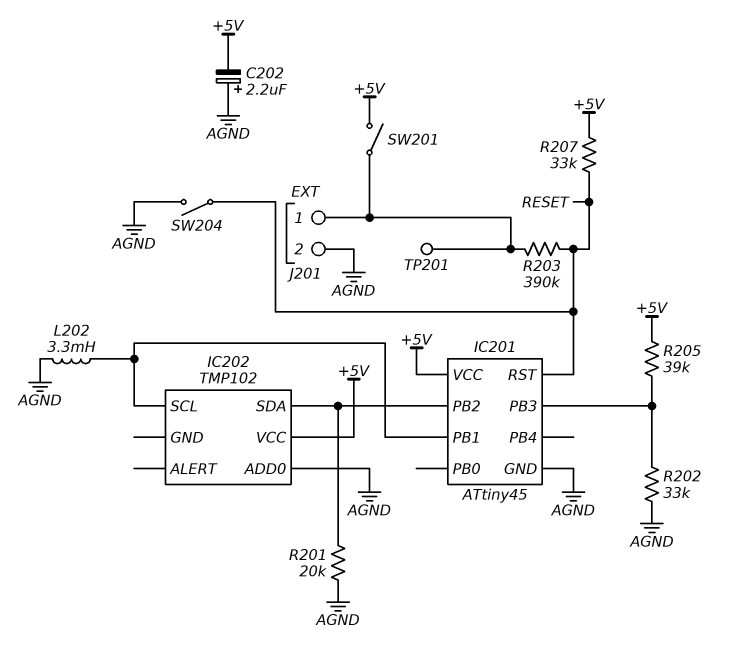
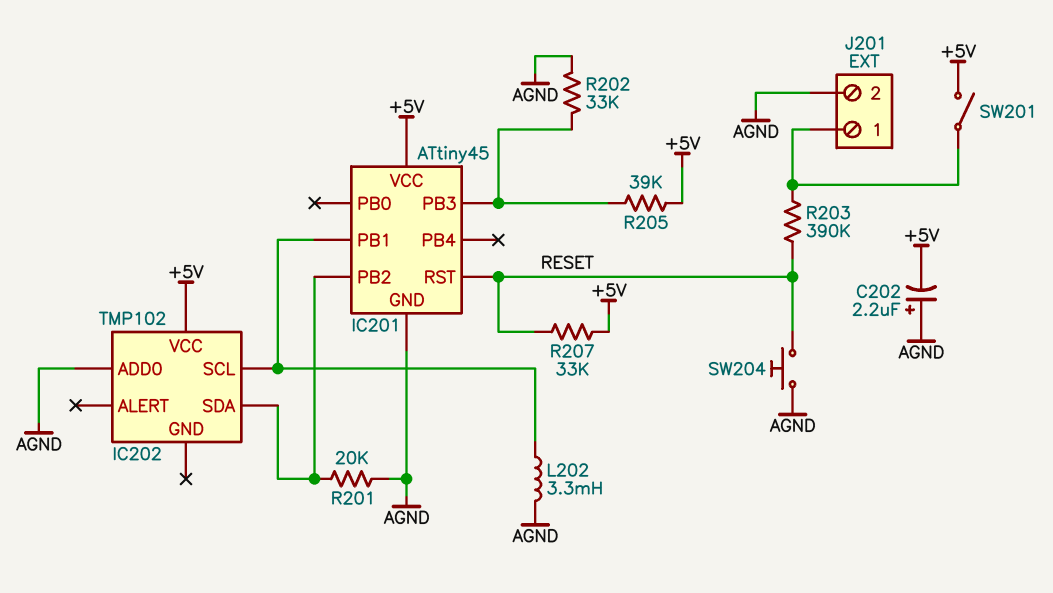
SW204: switch (AGND, RESET) -> button (AGND, RESET)
TP201: test point (J201/1) -> none

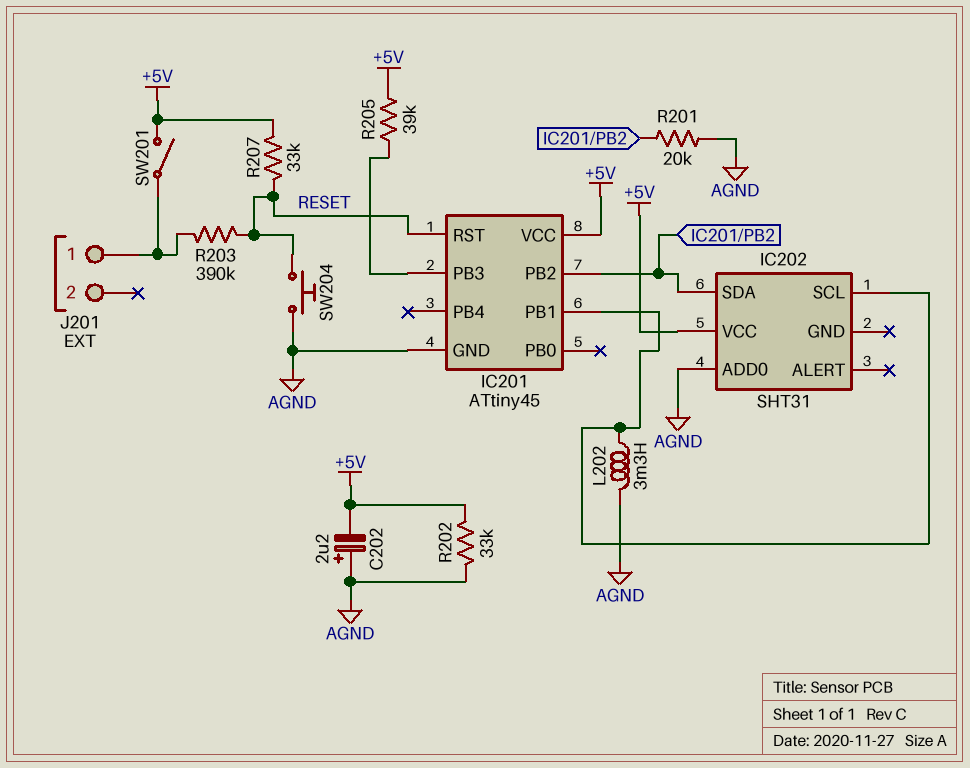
IC202: TMP102 -> SHT31
J201 pin 2: AGND -> none
R202: 33k (AGND, IC201/PB3) -> 33k (+5V, AGND)

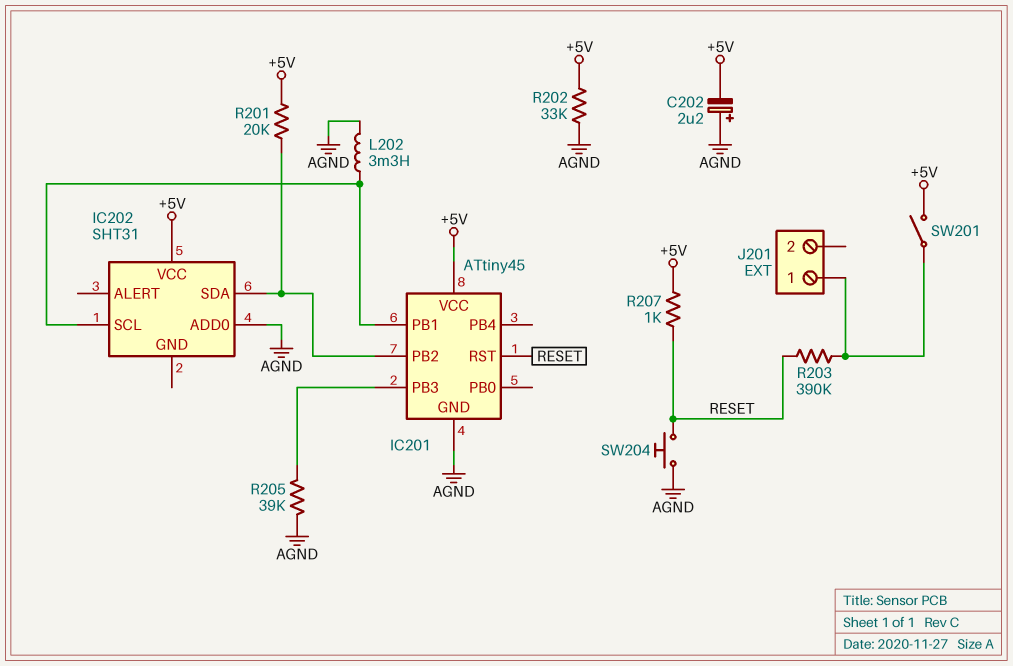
R201: 20k (AGND, IC201/PB2) -> 20k (+5V, IC201/PB2)
R205: 39k (+5V, IC201/PB3) -> 39k (AGND, IC201/PB3)
R207: 33k (+5V, RESET) -> 1k (+5V, RESET)

